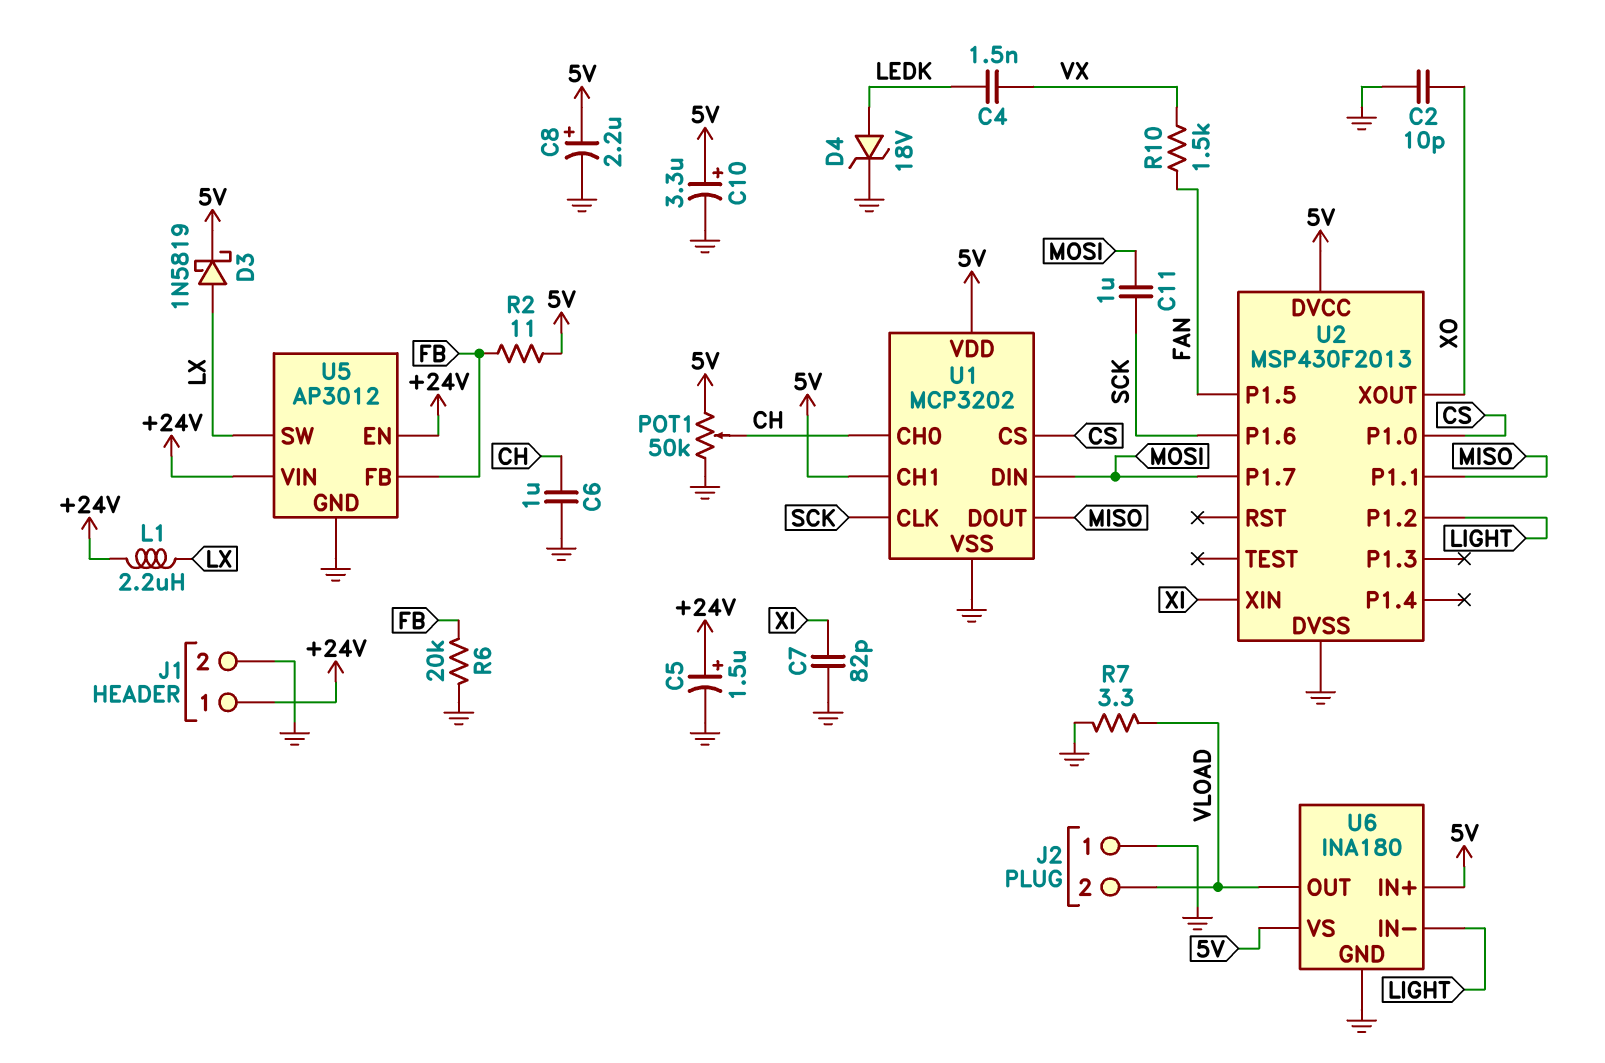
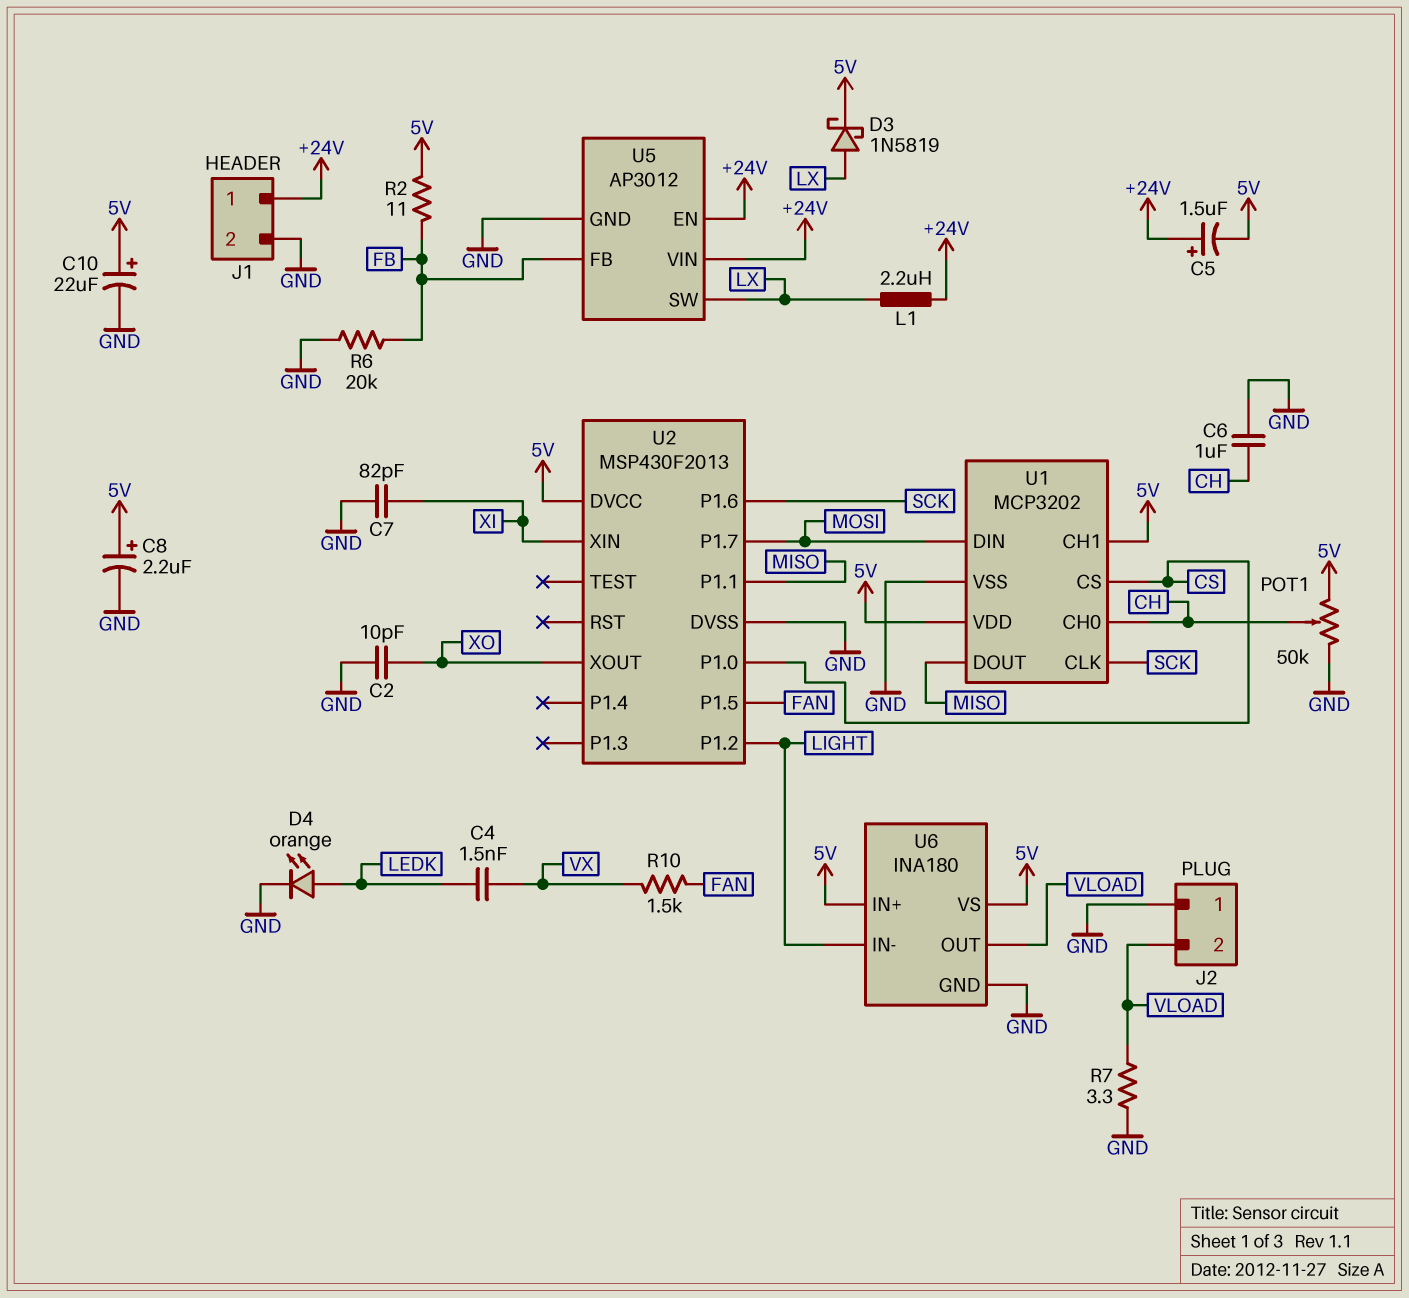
C5: 1.5uF (plus +24V, minus GND) -> 1.5uF (plus +24V, minus 5V)
C10: 3.3uF (plus 5V, minus GND) -> 22uF (plus 5V, minus GND)
C11: 1uF (MOSI, SCK) -> none
D4: zener 18V (A LEDK, K GND) -> LED orange (A LEDK, K GND)

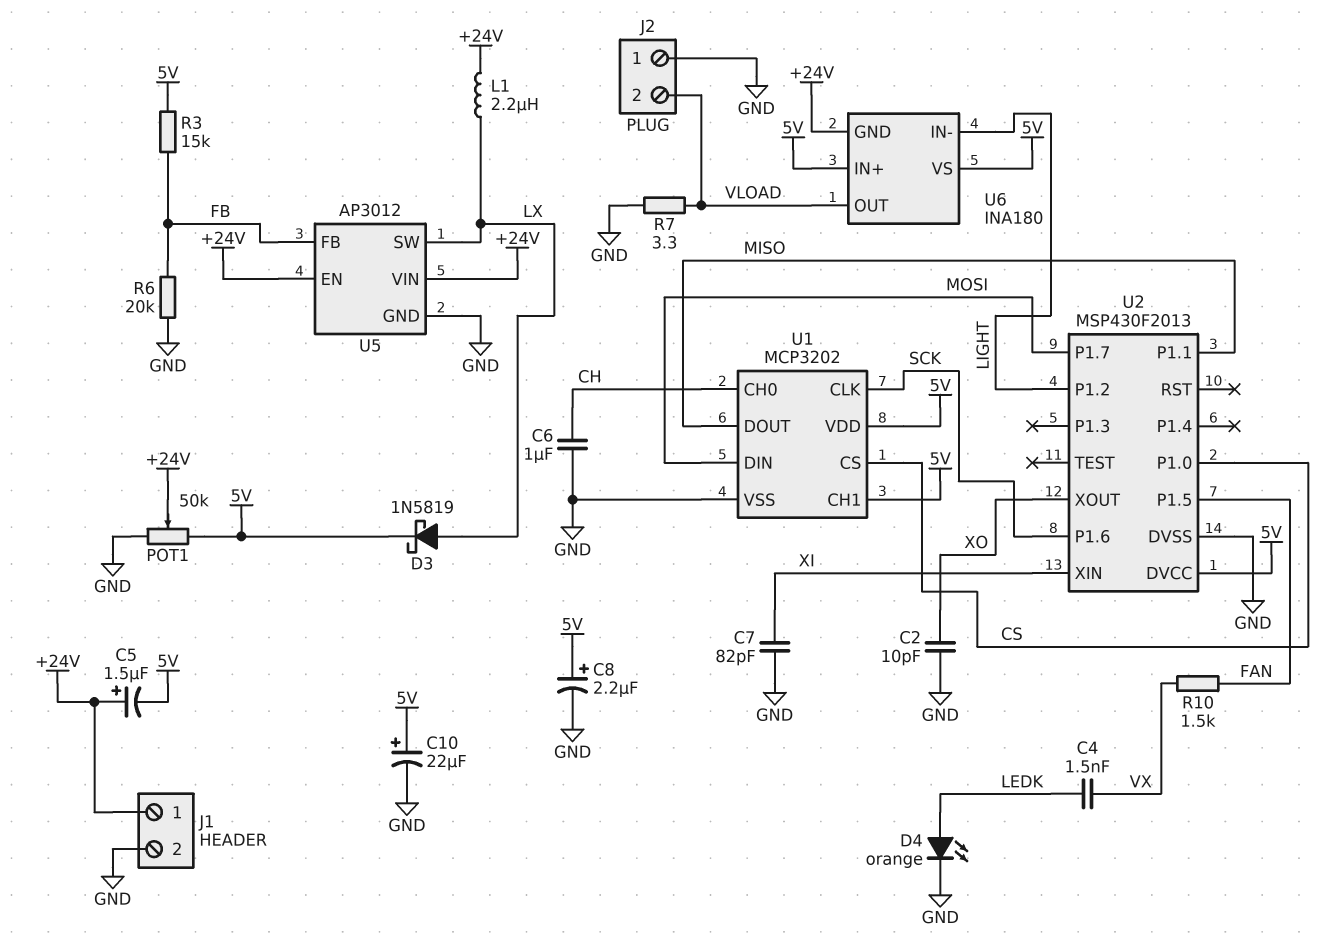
POT1: 50k (5V, GND, wiper CH) -> 50k (5V, GND, wiper +24V)
R2: 11 (5V, FB) -> none
R3: none -> 15k (5V, FB)
U6 pin GND: GND -> +24V

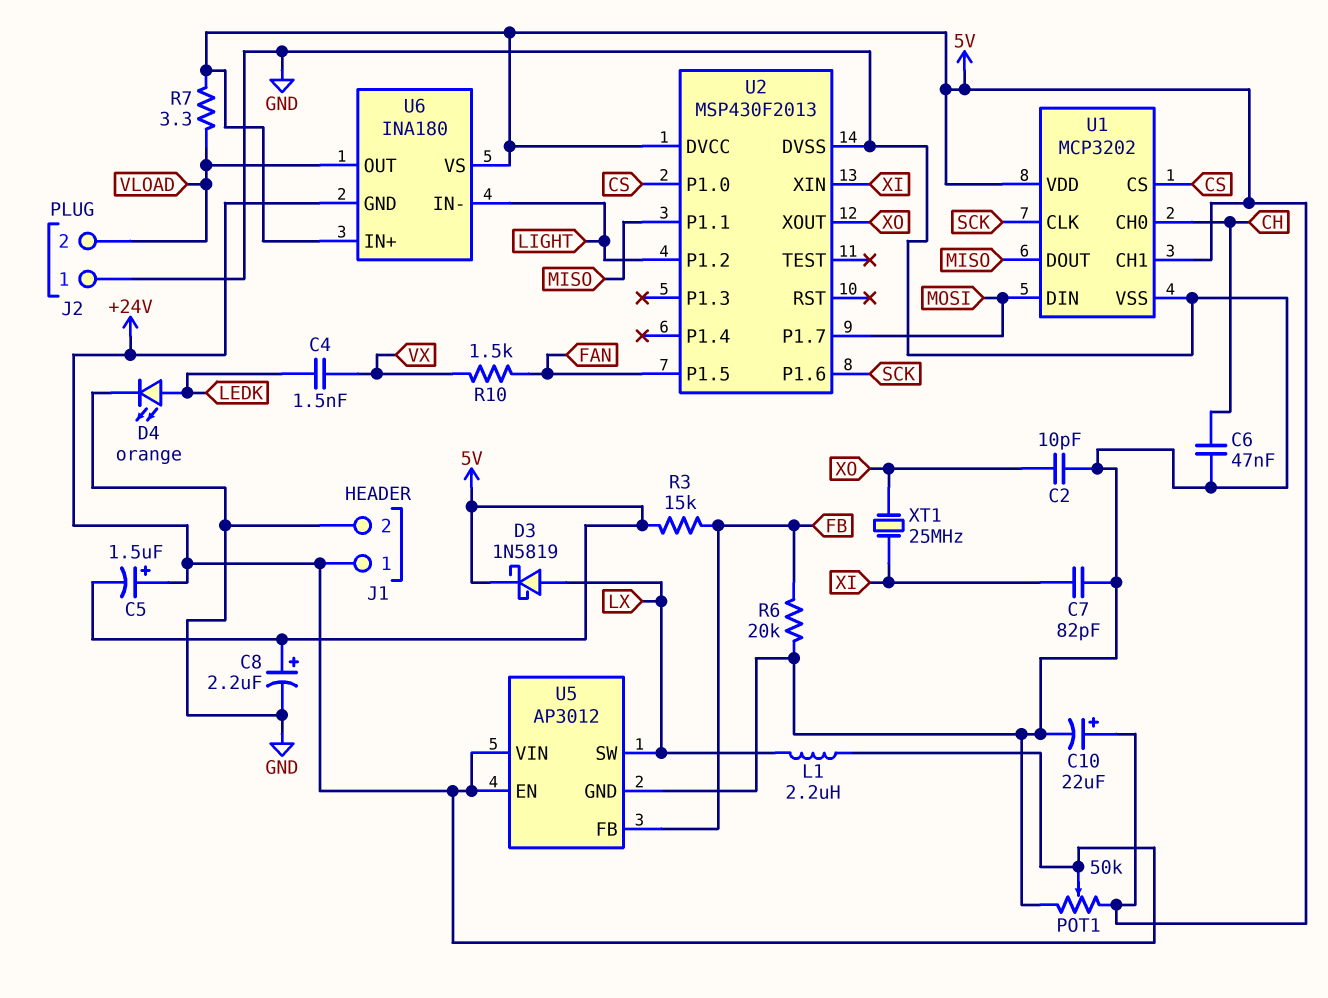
C6: 1uF (CH, GND) -> 47nF (CH, GND)
R7: 3.3 (GND, VLOAD) -> 3.3 (5V, VLOAD)
XT1: none -> 25MHz (XI, XO)

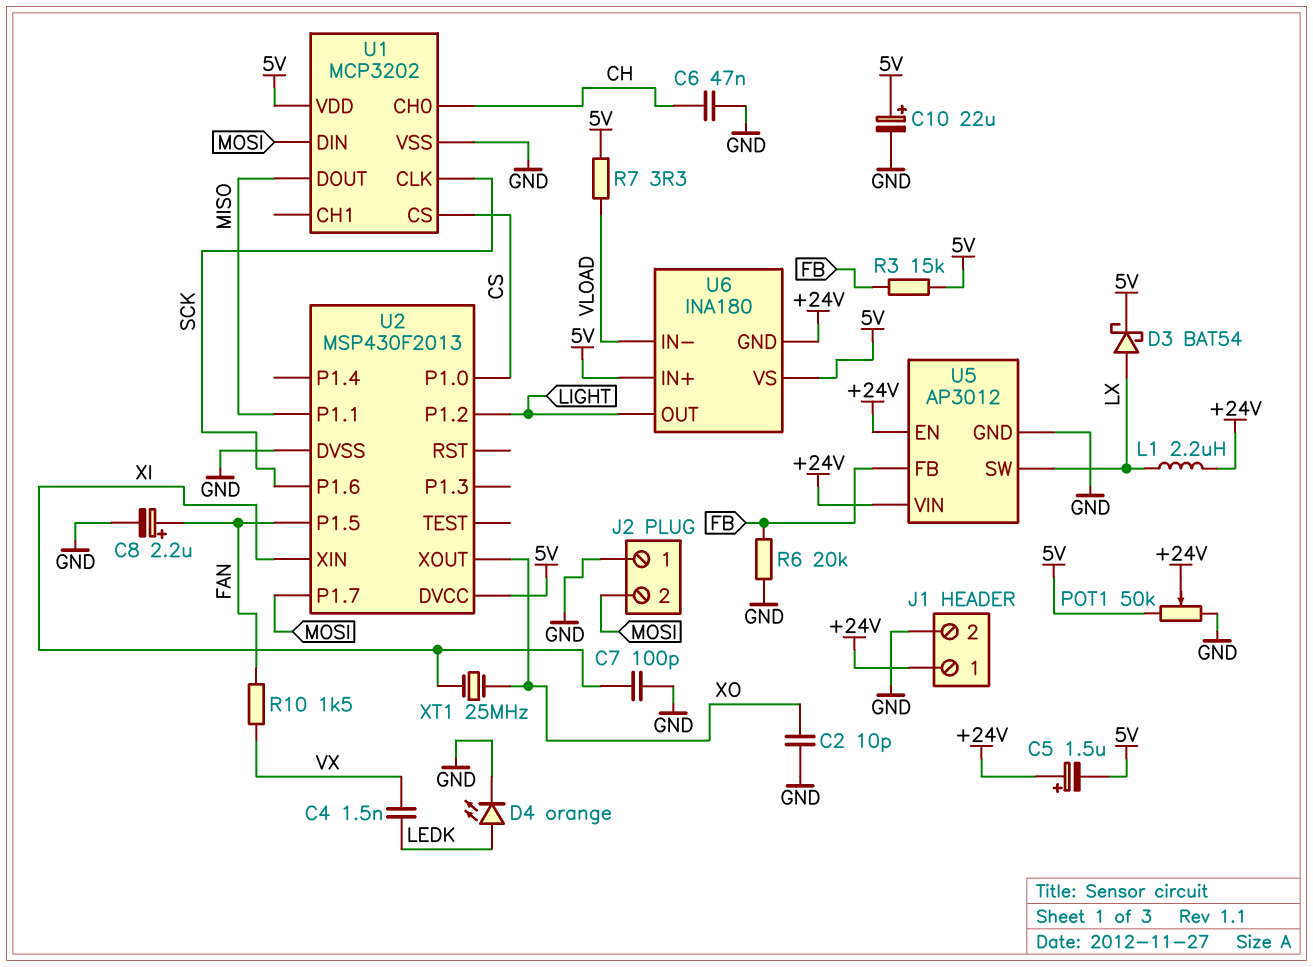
C7: 82pF (GND, XI) -> 100pF (GND, XI)
C8: 2.2uF (plus 5V, minus GND) -> 2.2uF (plus FAN, minus GND)
D3: schottky 1N5819 (A LX, K 5V) -> schottky BAT54 (A LX, K 5V)
J2 pin 2: VLOAD -> MOSI
U1 pin CH1: 5V -> none
U6 pin IN-: LIGHT -> VLOAD
U6 pin OUT: VLOAD -> LIGHT

